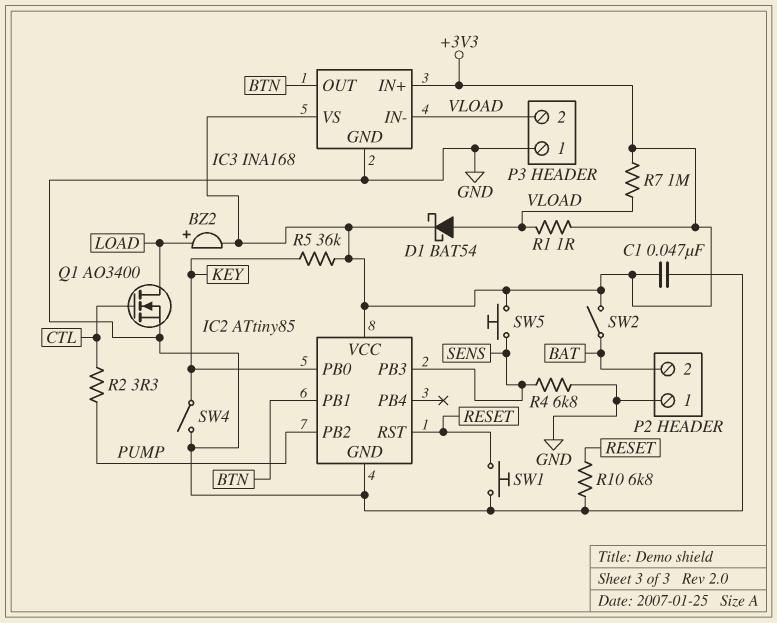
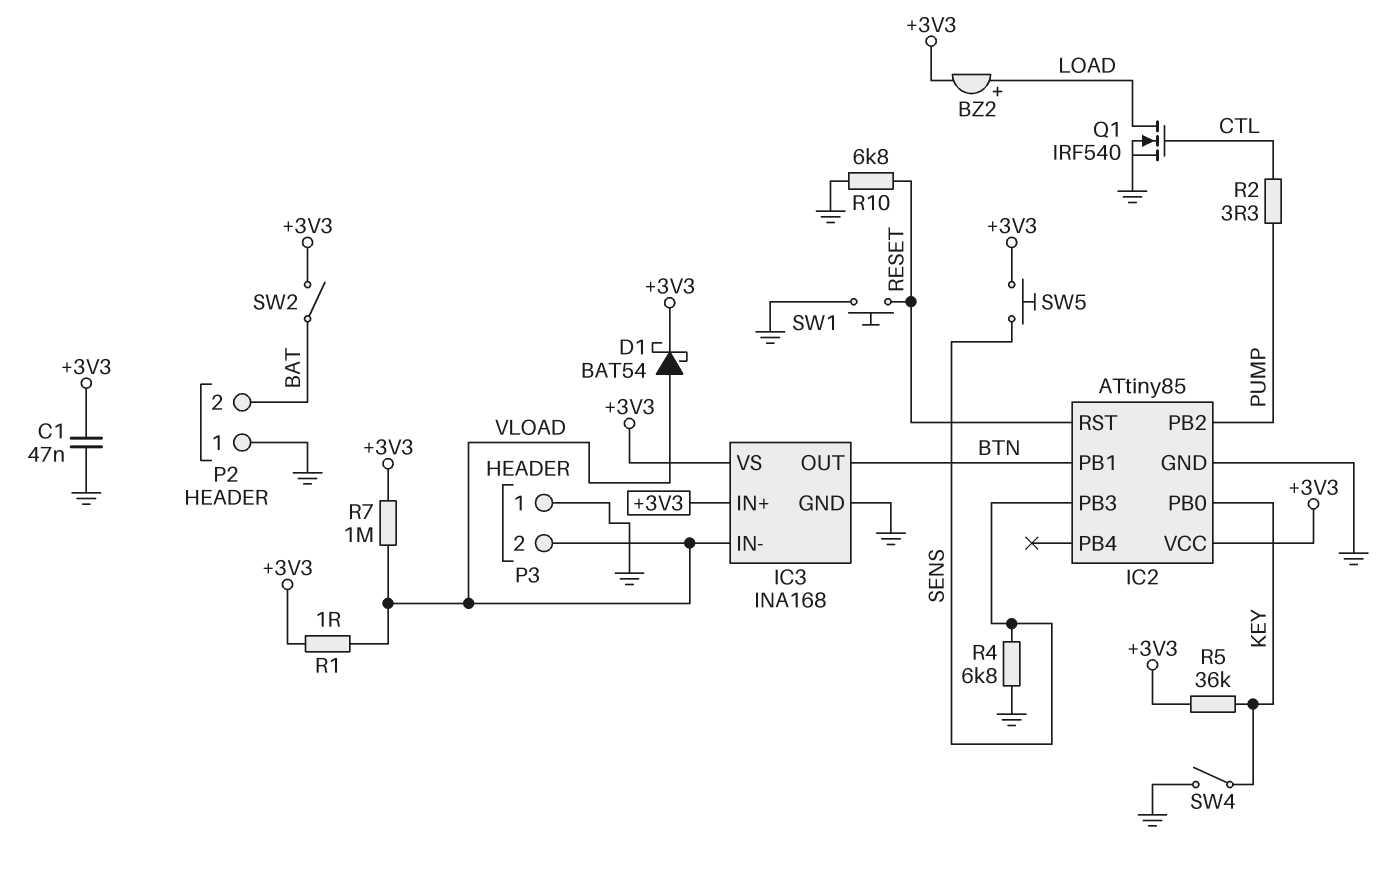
Q1: NMOS AO3400 (G CTL, D LOAD, S GND) -> NMOS IRF540 (G CTL, D LOAD, S GND)

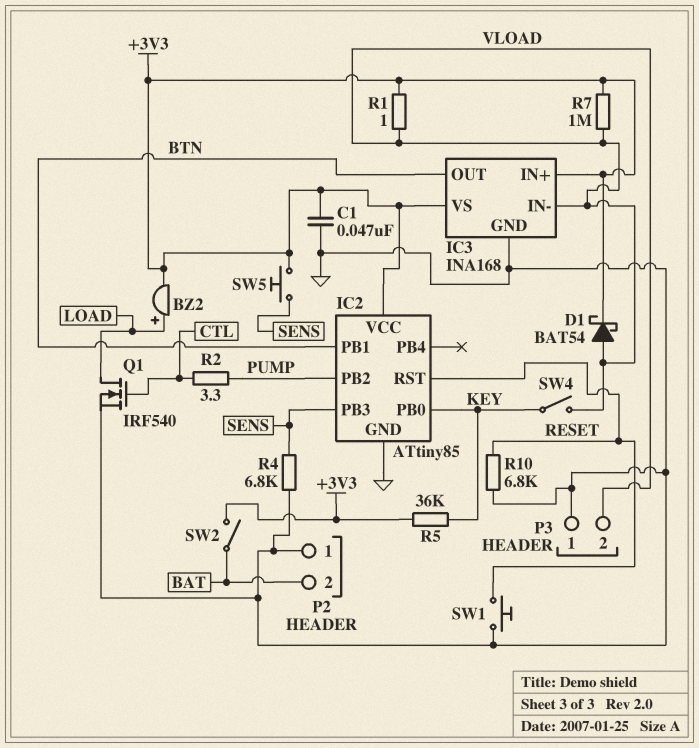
SW4: switch (GND, KEY) -> switch (KEY, VLOAD)

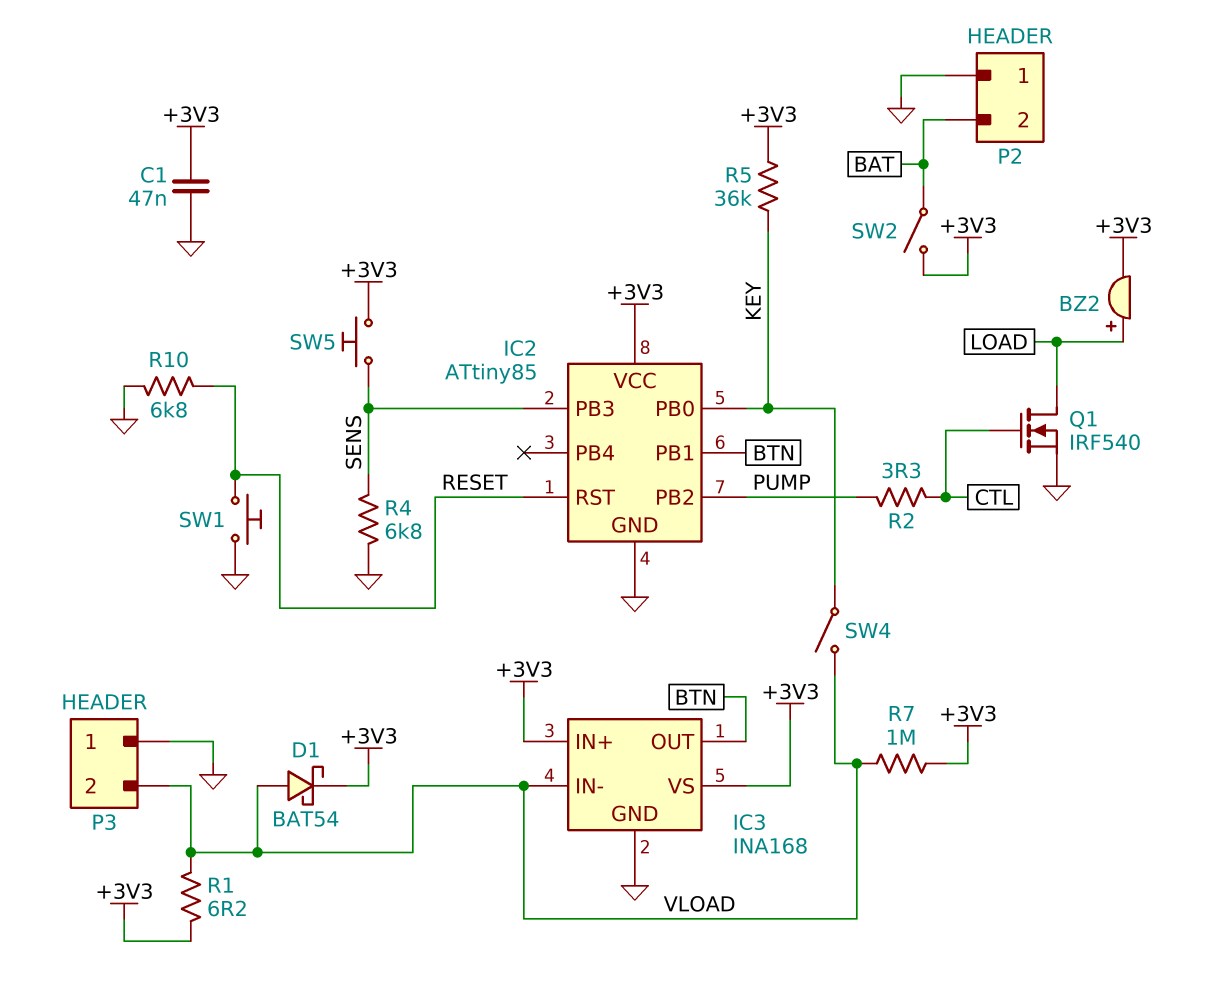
R1: 1 (+3V3, VLOAD) -> 6.2 (+3V3, VLOAD)

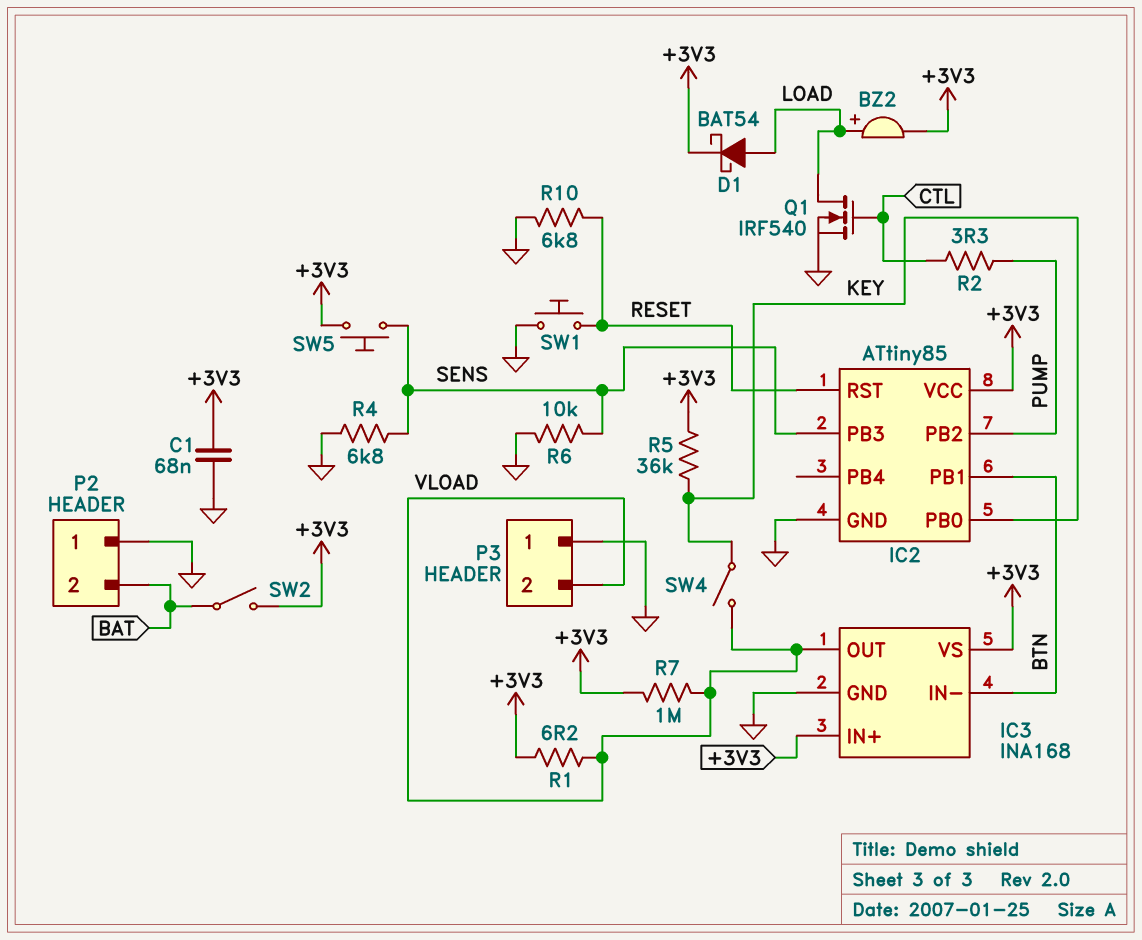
C1: 47nF (+3V3, GND) -> 68nF (+3V3, GND)
D1: schottky BAT54 (A VLOAD, K +3V3) -> schottky BAT54 (A LOAD, K +3V3)
IC3 pin IN-: VLOAD -> BTN
IC3 pin OUT: BTN -> VLOAD
R6: none -> 10k (GND, SENS)

